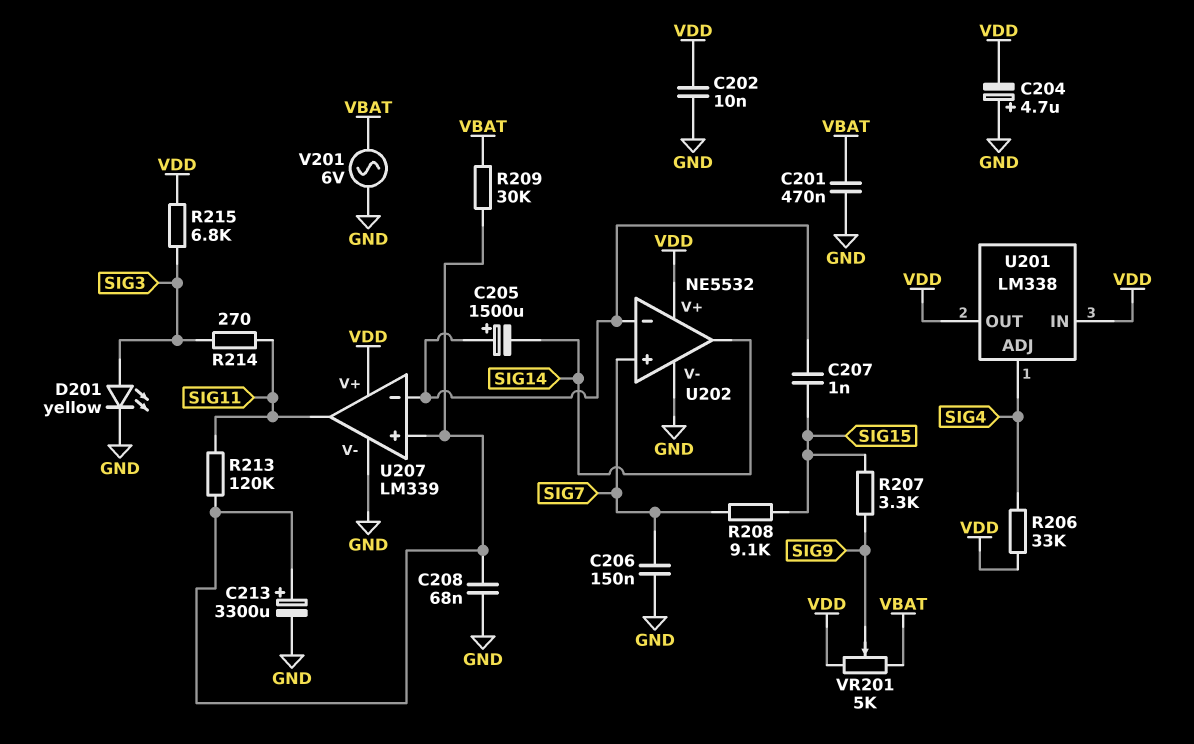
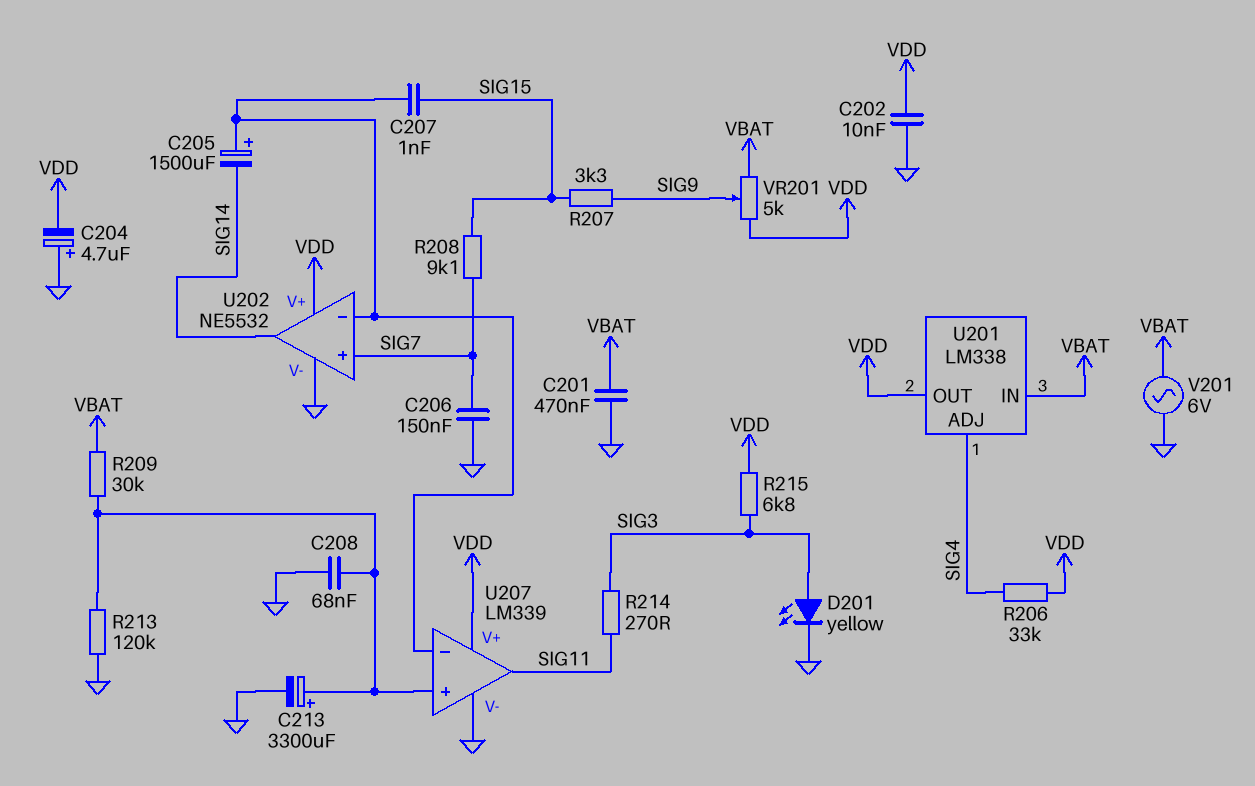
R213: 120k (SIG11, U207/in+) -> 120k (GND, U207/in+)
U201 pin IN: VDD -> VBAT

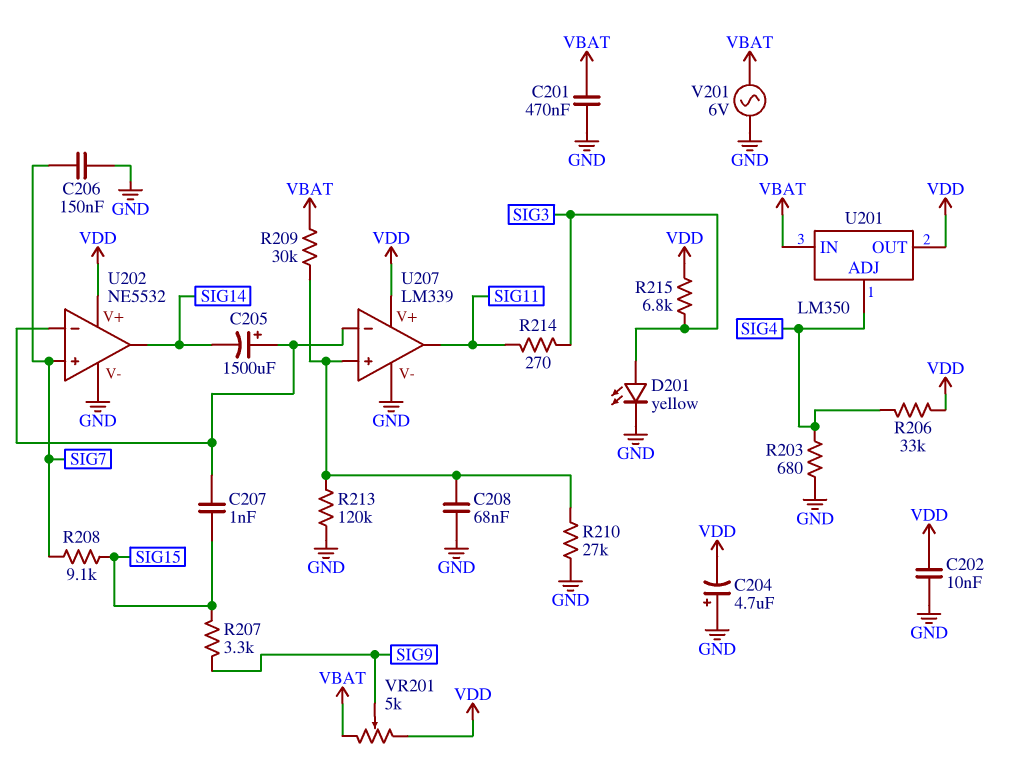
C213: 3300uF (plus U207/in+, minus GND) -> none
R203: none -> 680 (GND, SIG4)
R210: none -> 27k (GND, U207/in+)
U201: LM338 -> LM350

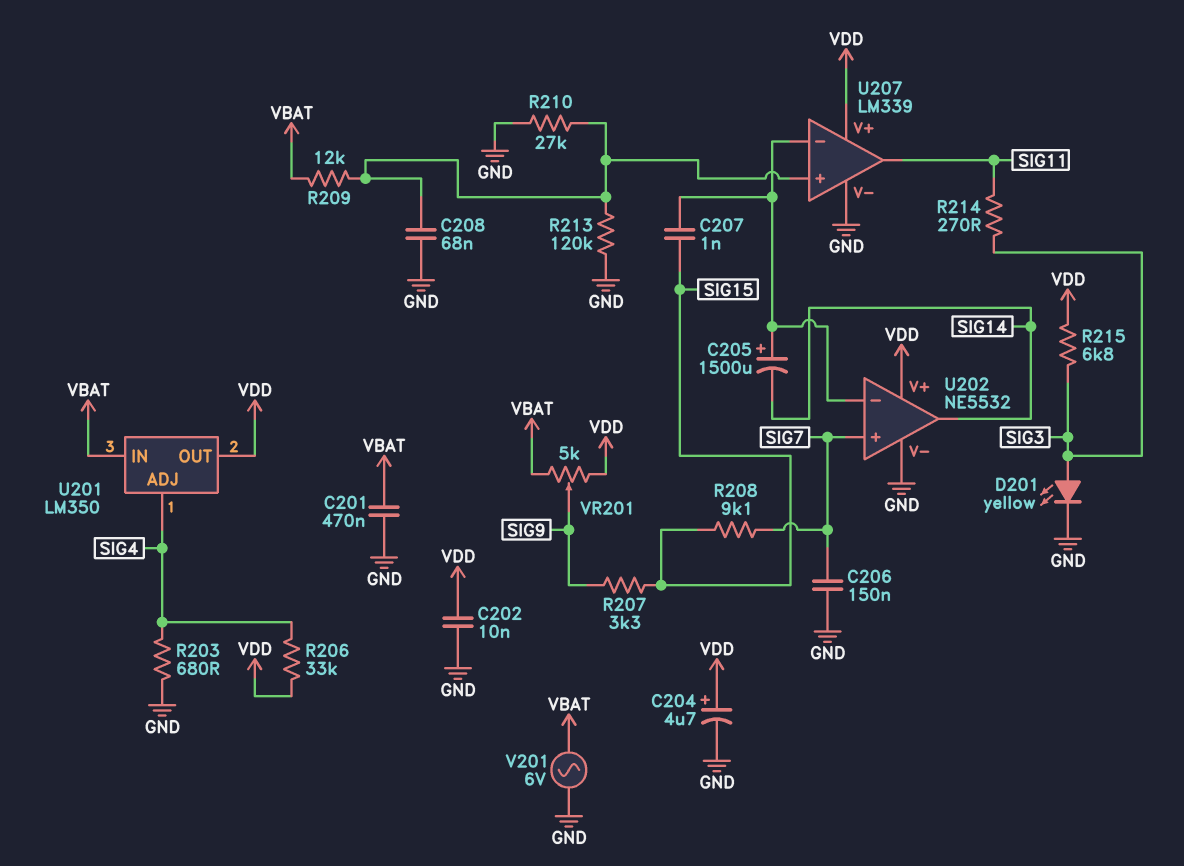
C204: 4.7uF (plus GND, minus VDD) -> 4.7uF (plus VDD, minus GND)
R209: 30k (U207/in+, VBAT) -> 12k (U207/in+, VBAT)

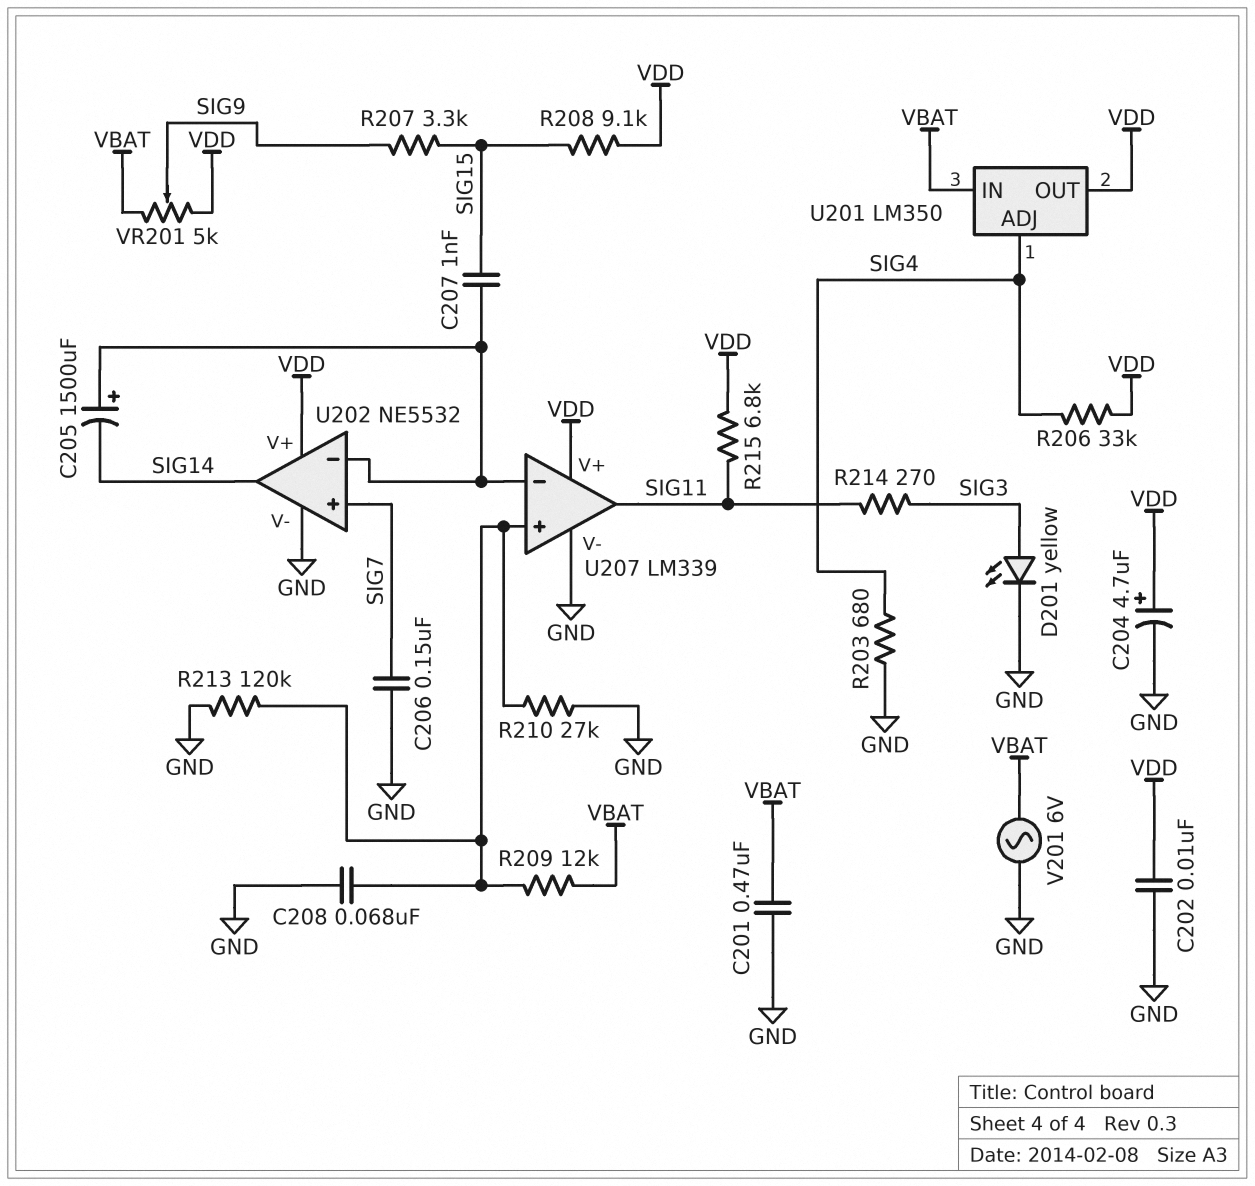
R208: 9.1k (SIG7, SIG15) -> 9.1k (SIG15, VDD)
R215: 6.8k (SIG3, VDD) -> 6.8k (SIG11, VDD)

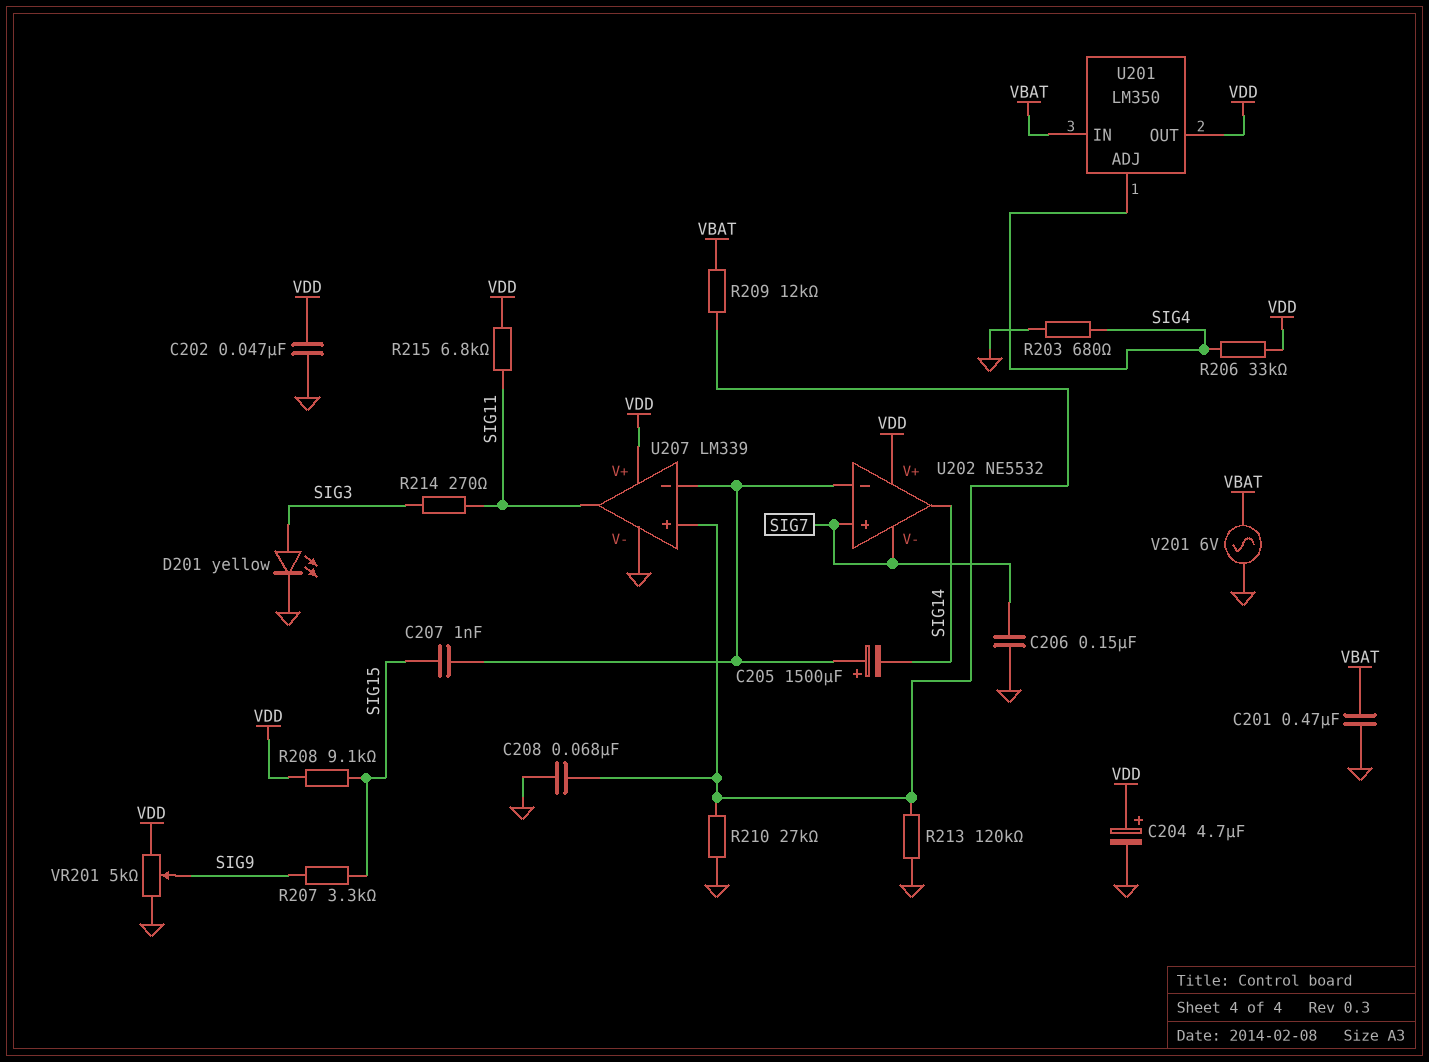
C202: 10nF (GND, VDD) -> 47nF (GND, VDD)
U202 pin V-: GND -> SIG7
VR201: 5k (VBAT, VDD, wiper SIG9) -> 5k (GND, VDD, wiper SIG9)

